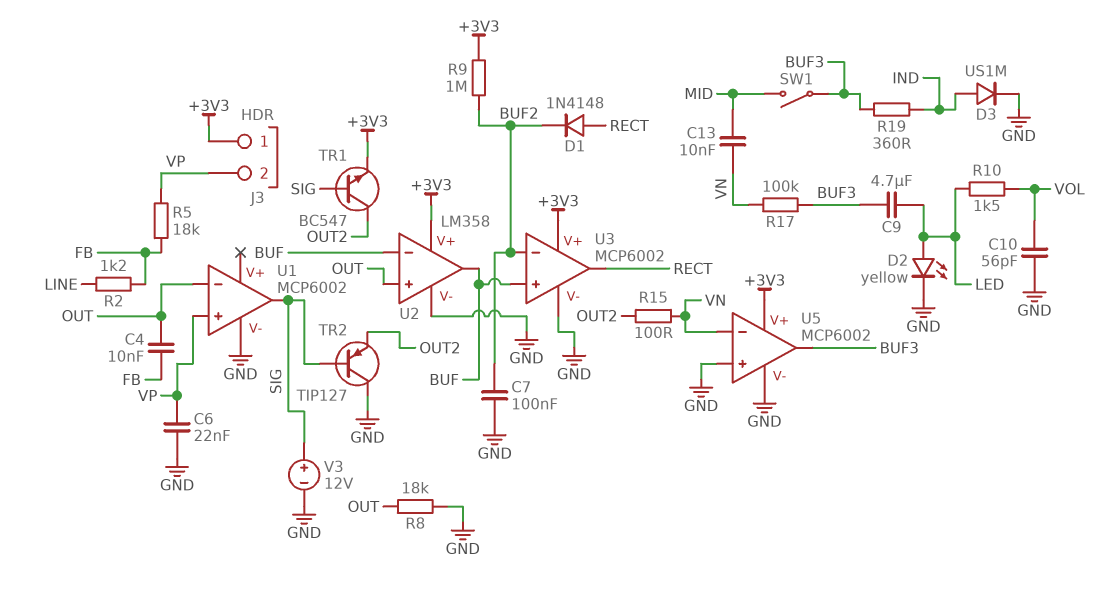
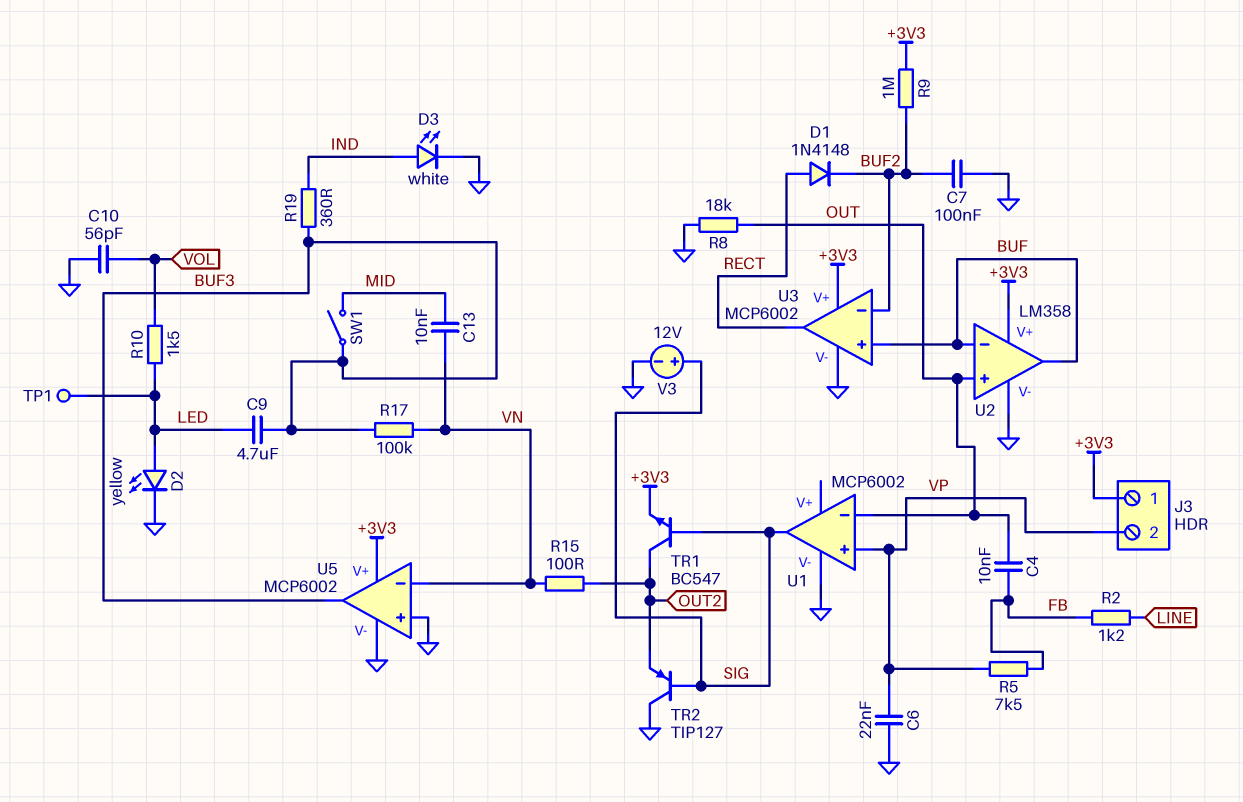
D3: diode US1M (A IND, K GND) -> LED white (A IND, K GND)
R5: 18k (FB, VP) -> 7.5k (FB, VP)
TP1: none -> test point (LED)

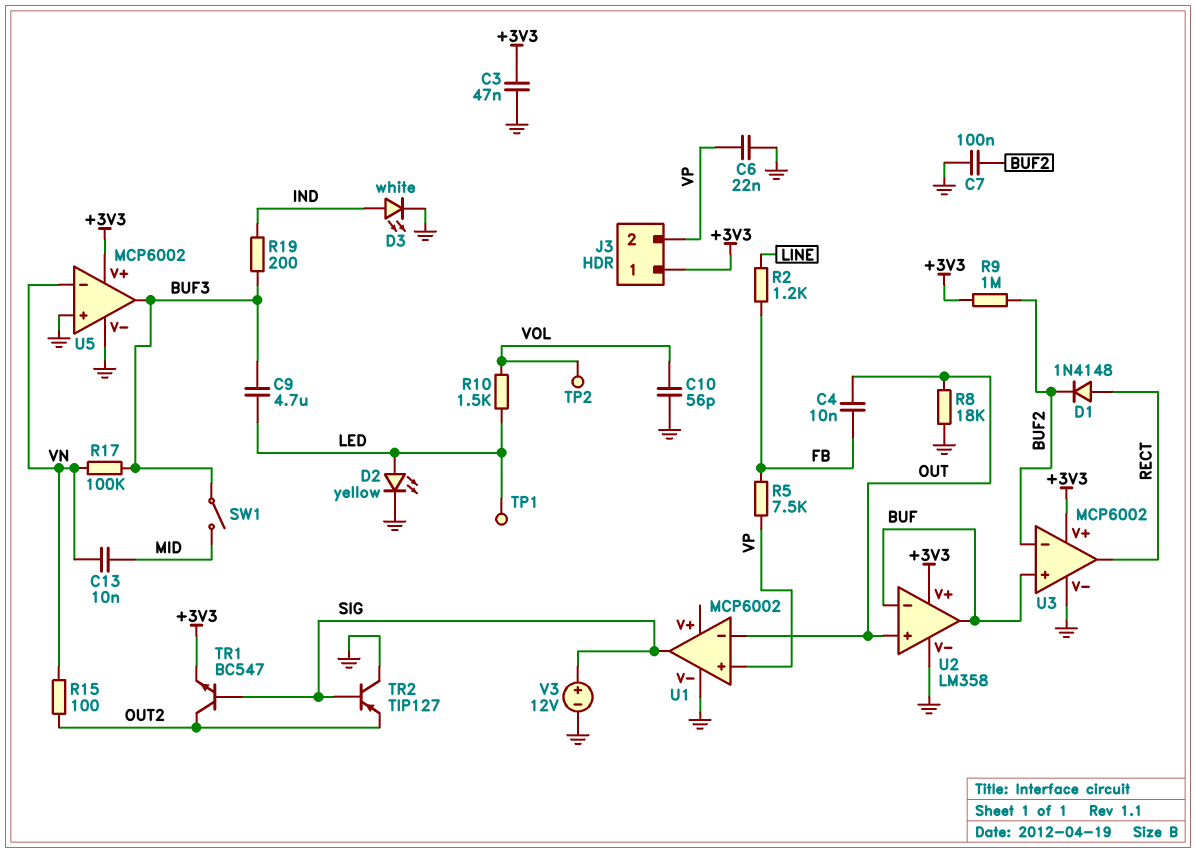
C3: none -> 47nF (+3V3, GND)
R19: 360 (BUF3, IND) -> 200 (BUF3, IND)
TP2: none -> test point (VOL)

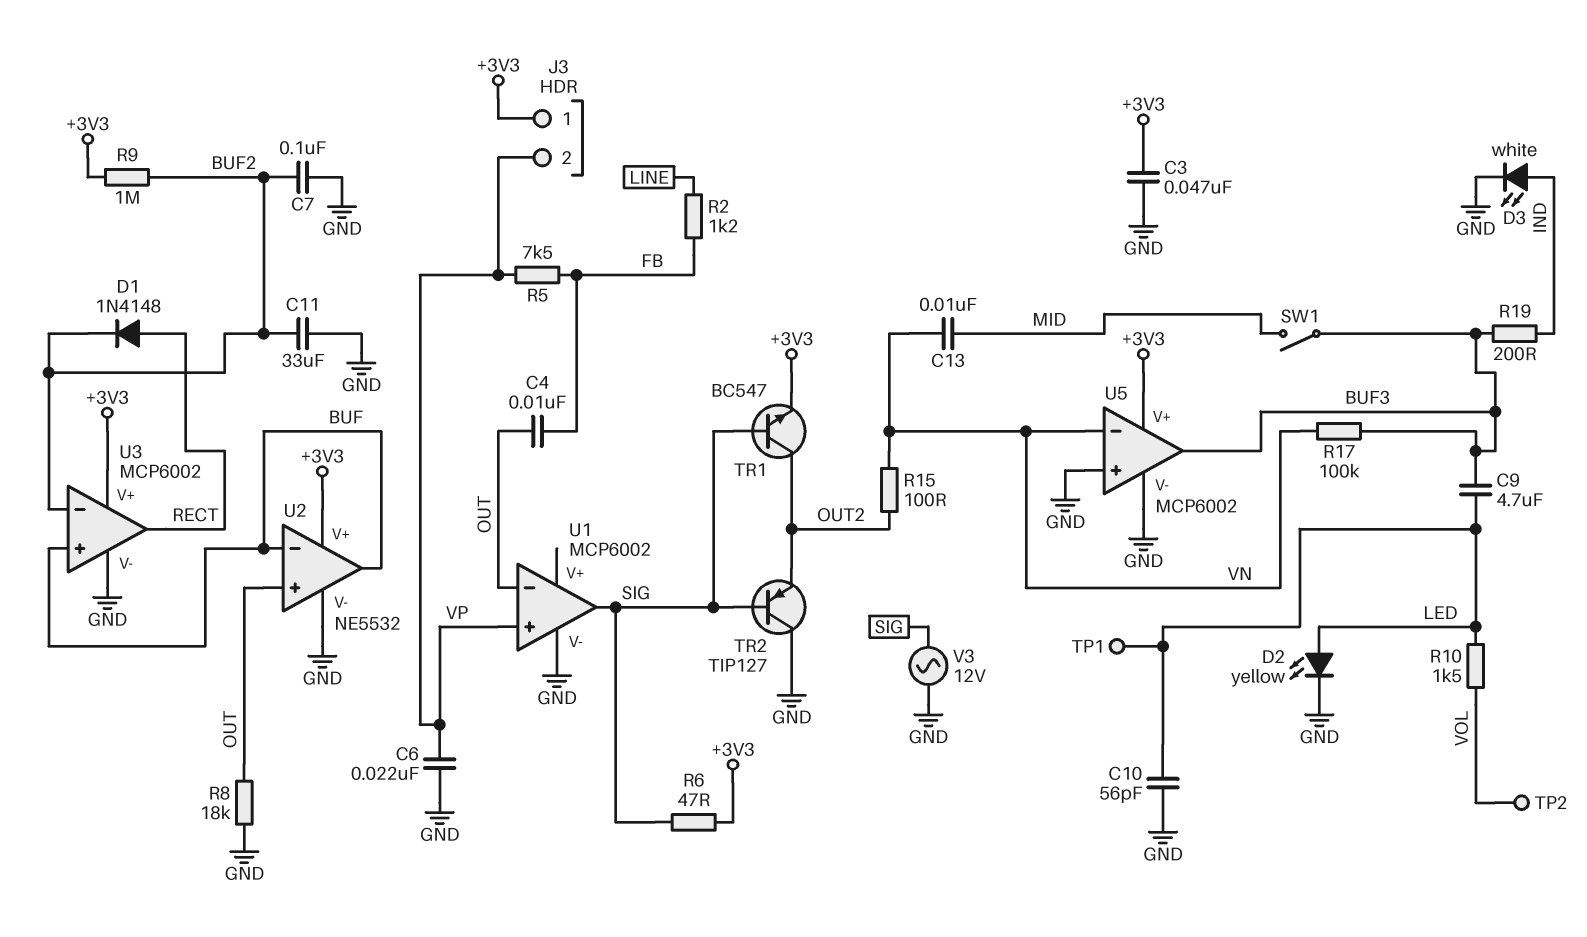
C10: 56pF (GND, VOL) -> 56pF (GND, LED)
C11: none -> 33uF (BUF2, GND)
R6: none -> 47 (+3V3, SIG)
U2: LM358 -> NE5532
V3: 12V (plus SIG, minus GND) -> AC 12V (GND, SIG)

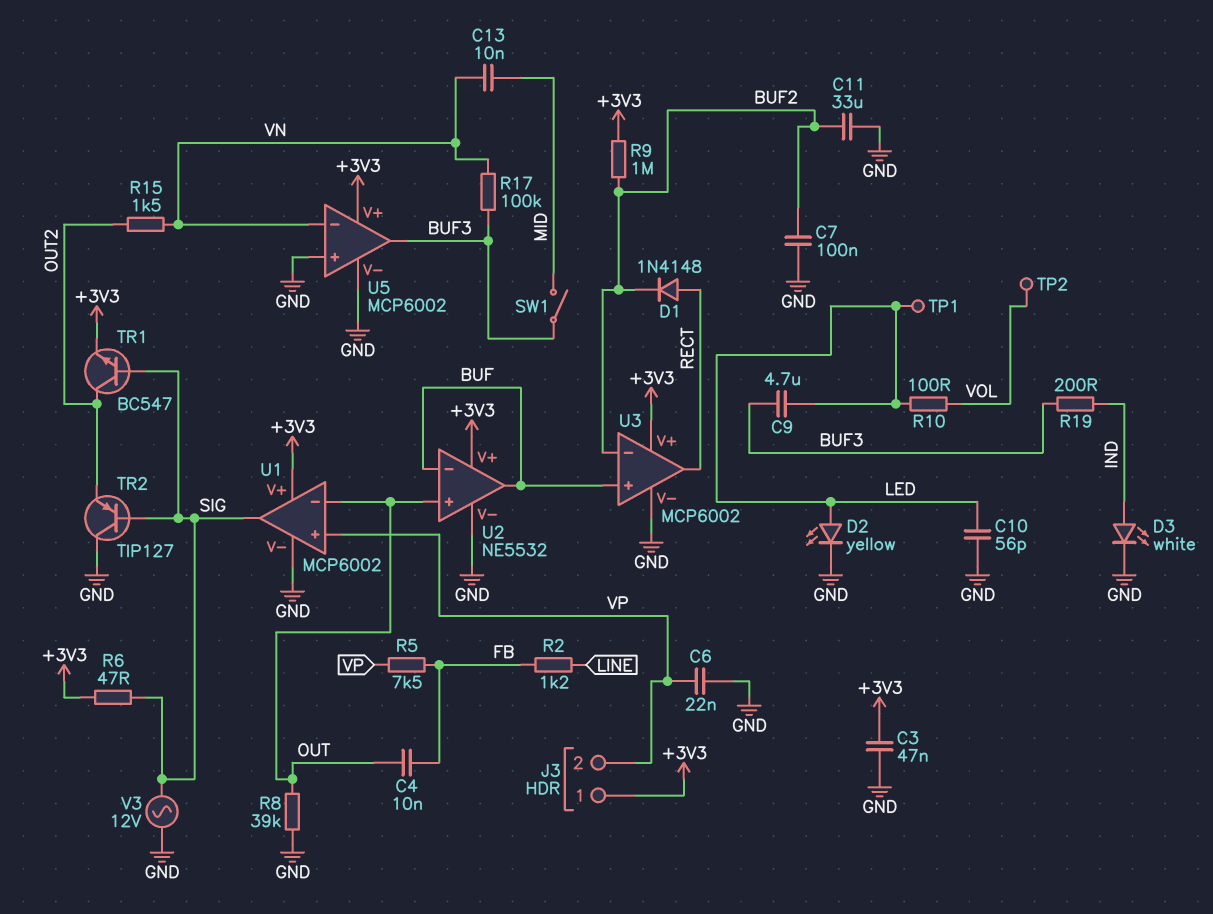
R8: 18k (GND, OUT) -> 39k (GND, OUT)
R10: 1.5k (LED, VOL) -> 100 (LED, VOL)
R15: 100 (OUT2, VN) -> 1.5k (OUT2, VN)
U1 pin V+: none -> +3V3

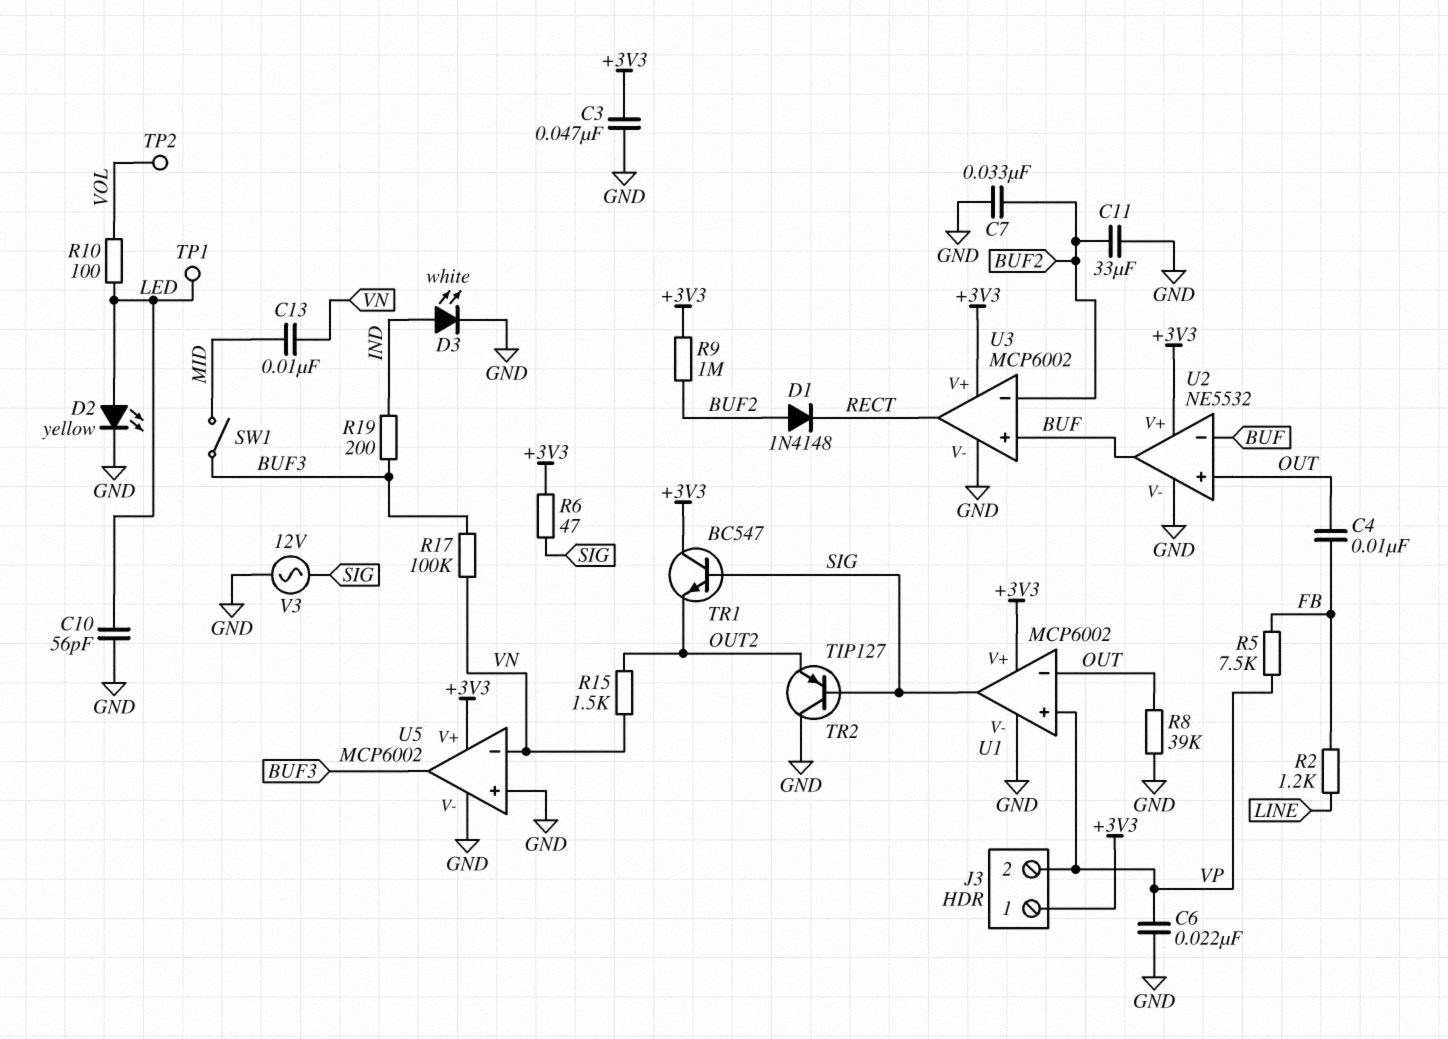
C7: 100nF (BUF2, GND) -> 33nF (BUF2, GND)
C9: 4.7uF (BUF3, LED) -> none
D1: diode 1N4148 (A RECT, K BUF2) -> diode 1N4148 (A BUF2, K RECT)
TR1: NPN BC547 (B SIG, C OUT2, E +3V3) -> NPN BC547 (B SIG, C +3V3, E OUT2)

